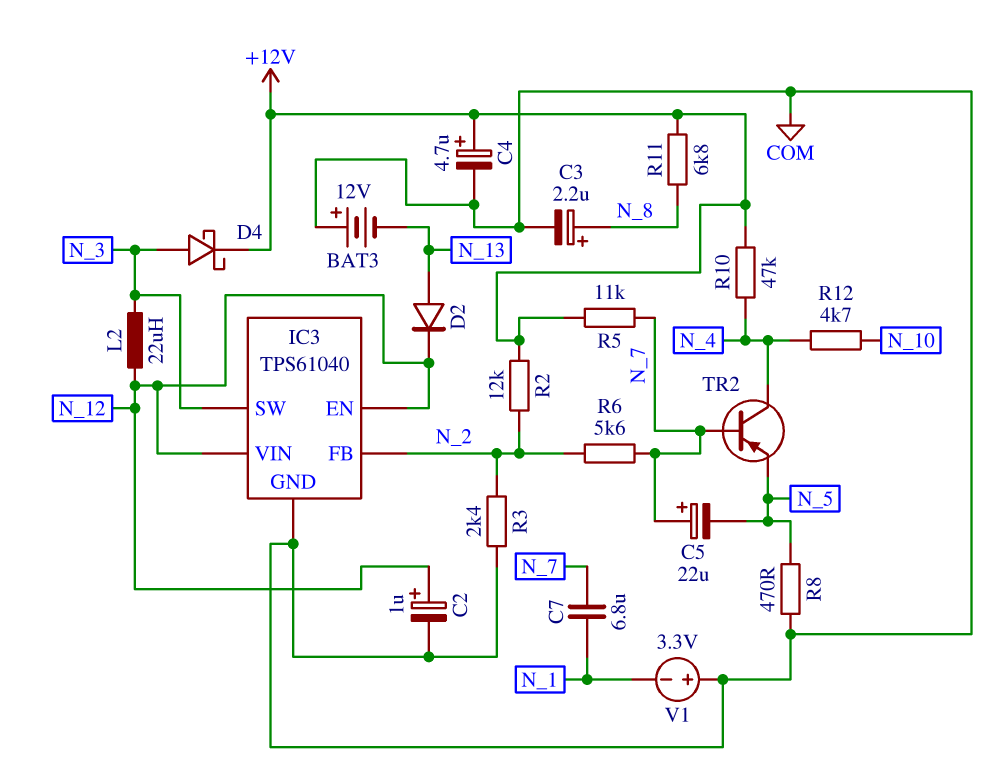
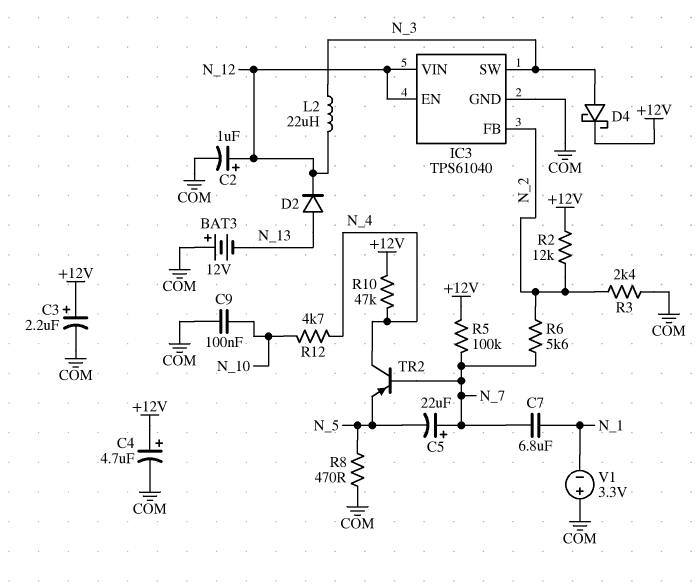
C3: 2.2uF (plus N_8, minus COM) -> 2.2uF (plus +12V, minus COM)
C9: none -> 100nF (COM, N_10)
R5: 11k (+12V, N_7) -> 100k (+12V, N_7)
R11: 6.8k (+12V, N_8) -> none

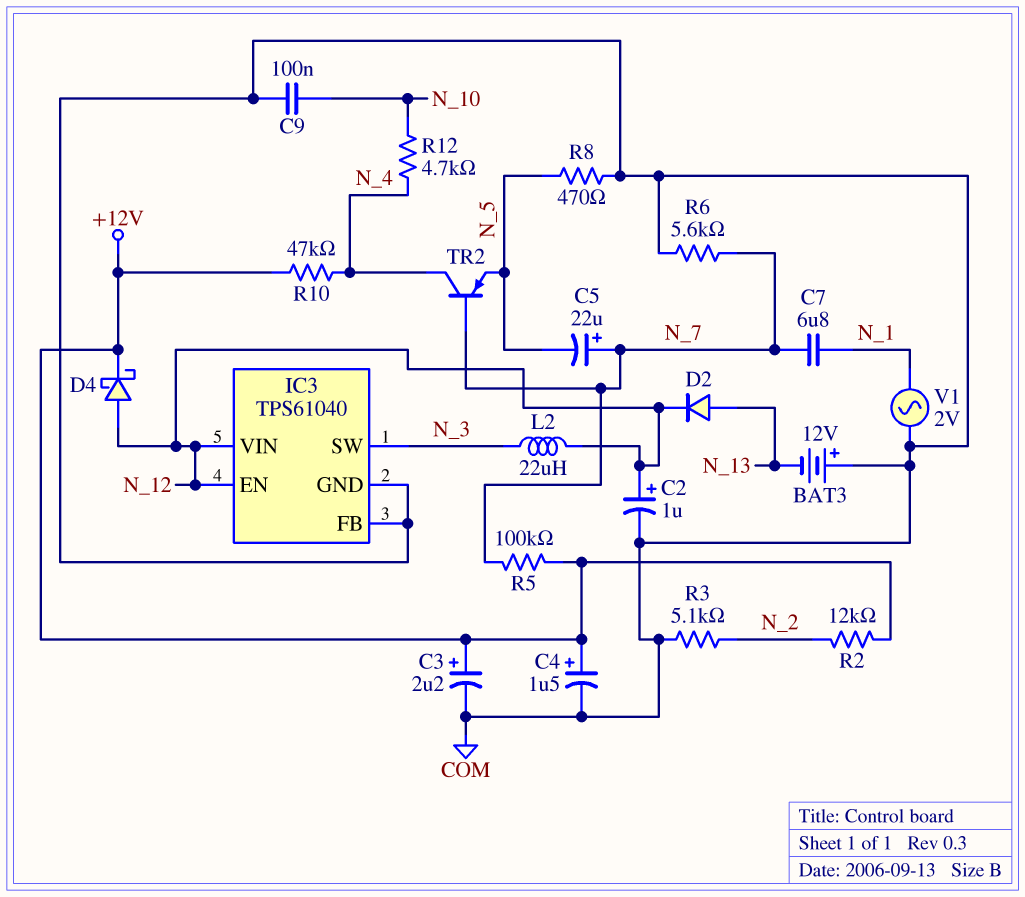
C4: 4.7uF (plus +12V, minus COM) -> 1.5uF (plus +12V, minus COM)
D4: schottky (A N_3, K +12V) -> schottky (A N_12, K +12V)
IC3 pin FB: N_2 -> COM
R3: 2.4k (COM, N_2) -> 5.1k (COM, N_2)
R6: 5.6k (N_2, N_7) -> 5.6k (COM, N_7)
V1: 3.3V (plus COM, minus N_1) -> AC 2V (COM, N_1)

